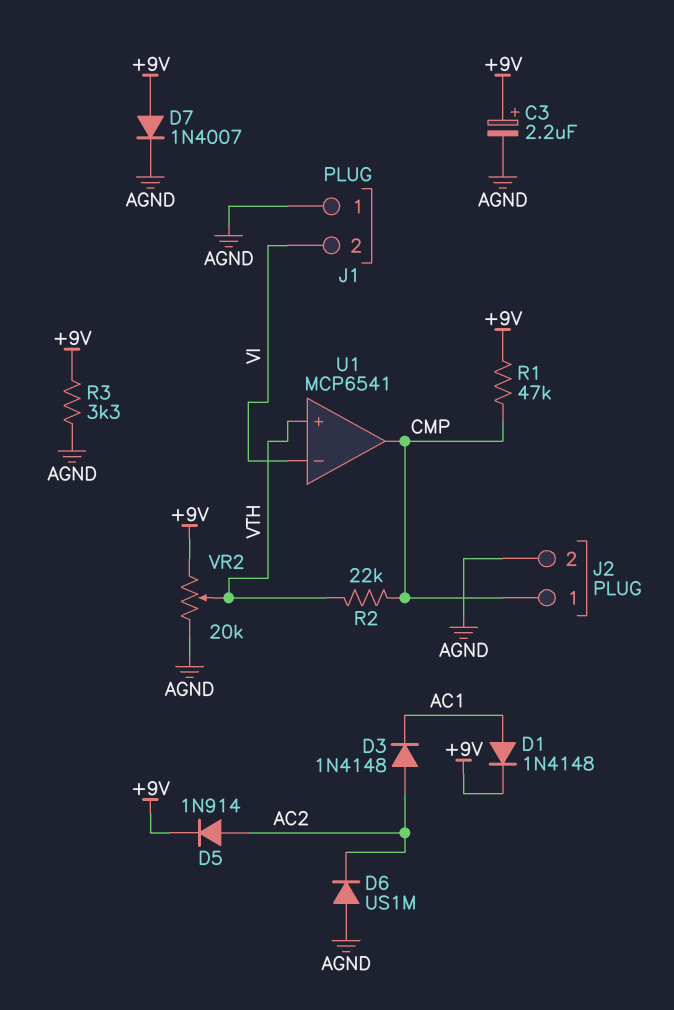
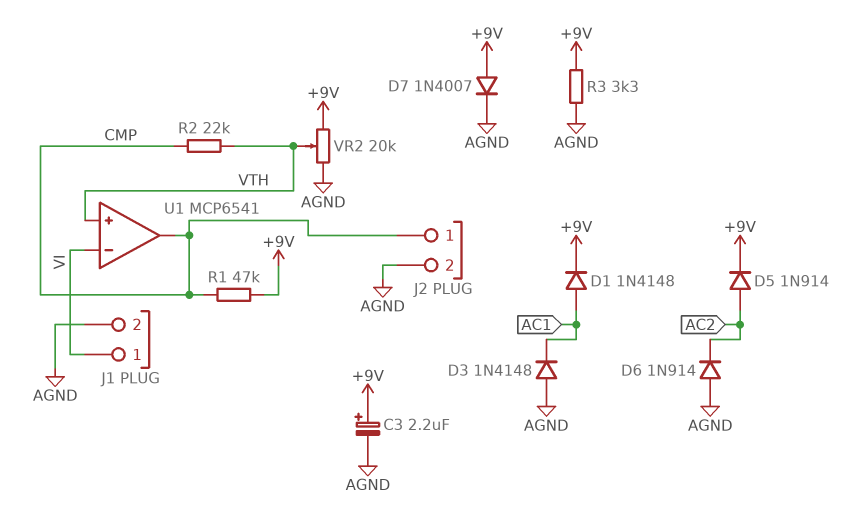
D3: diode 1N4148 (A AC2, K AC1) -> diode 1N4148 (A AGND, K AC1)
D6: diode US1M (A AGND, K AC2) -> diode 1N914 (A AGND, K AC2)
J1 pin 1: AGND -> VI
J1 pin 2: VI -> AGND

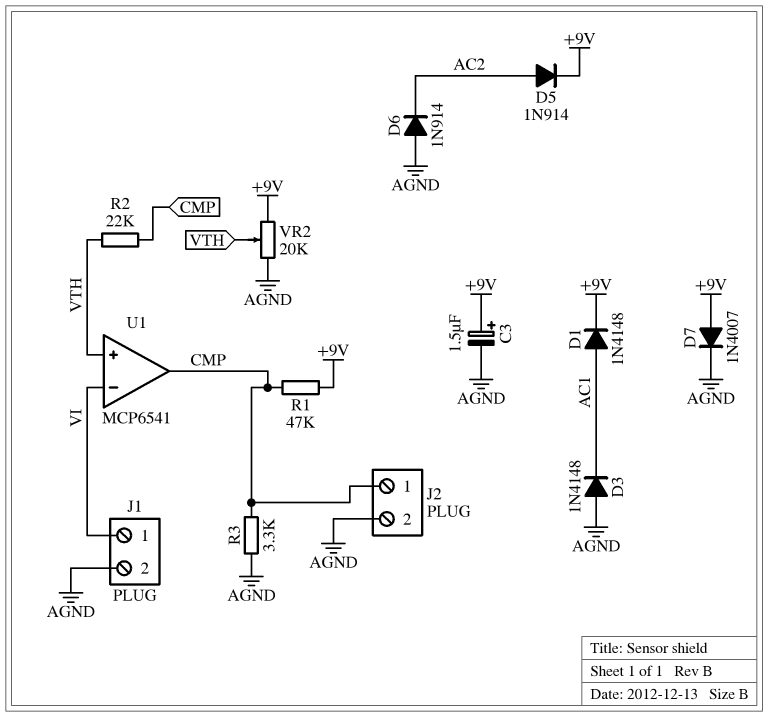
C3: 2.2uF (plus +9V, minus AGND) -> 1.5uF (plus +9V, minus AGND)
R3: 3.3k (+9V, AGND) -> 3.3k (AGND, CMP)

